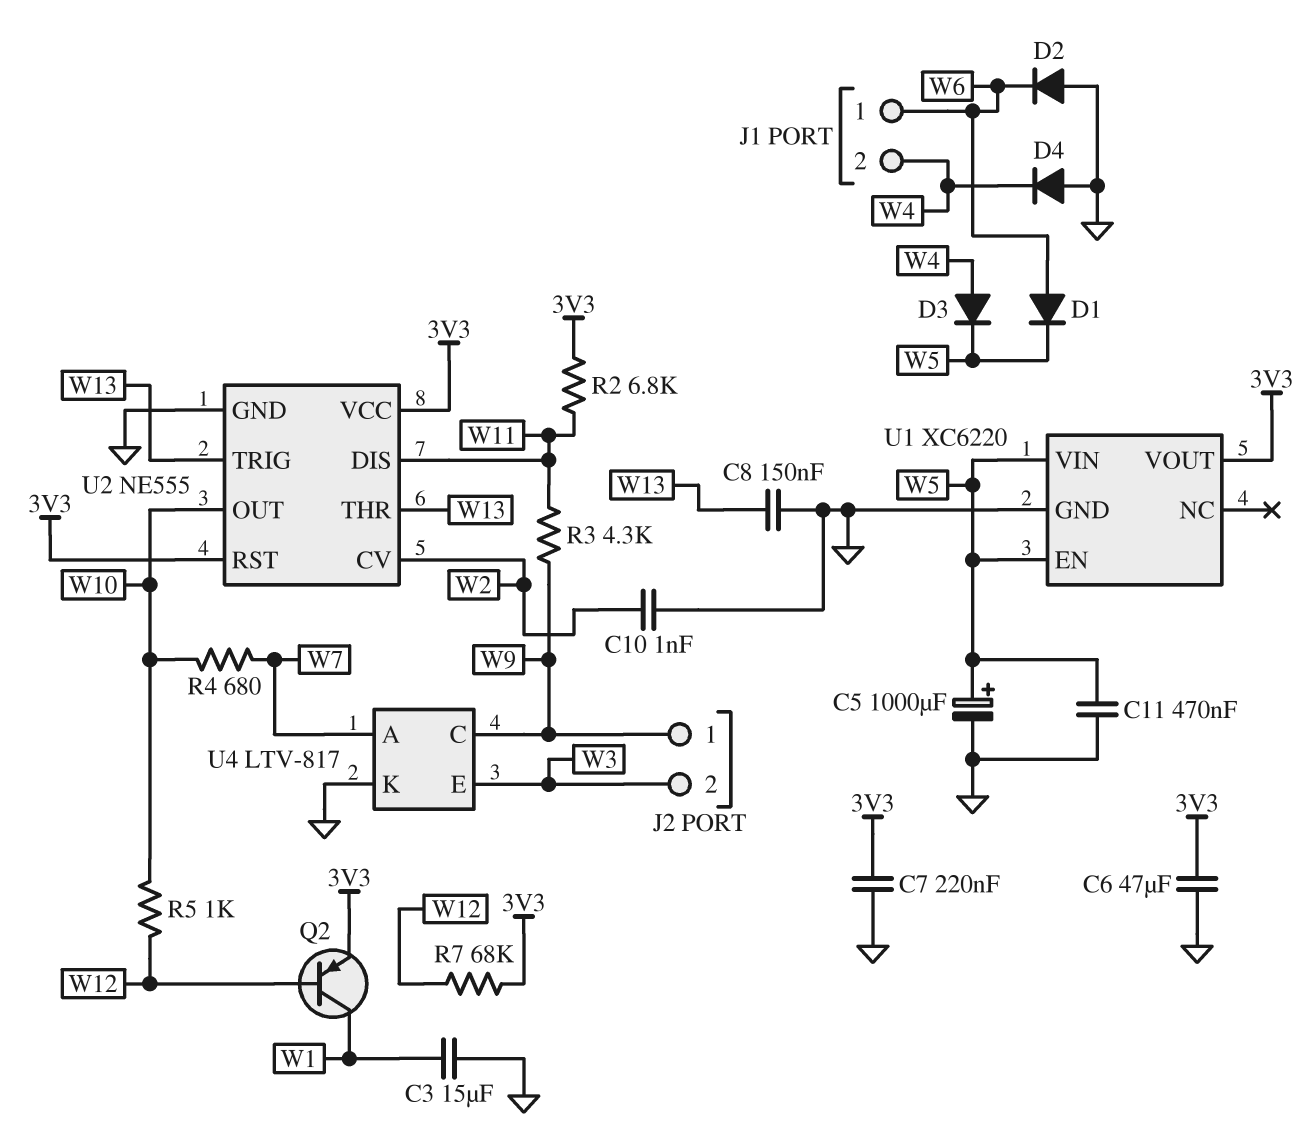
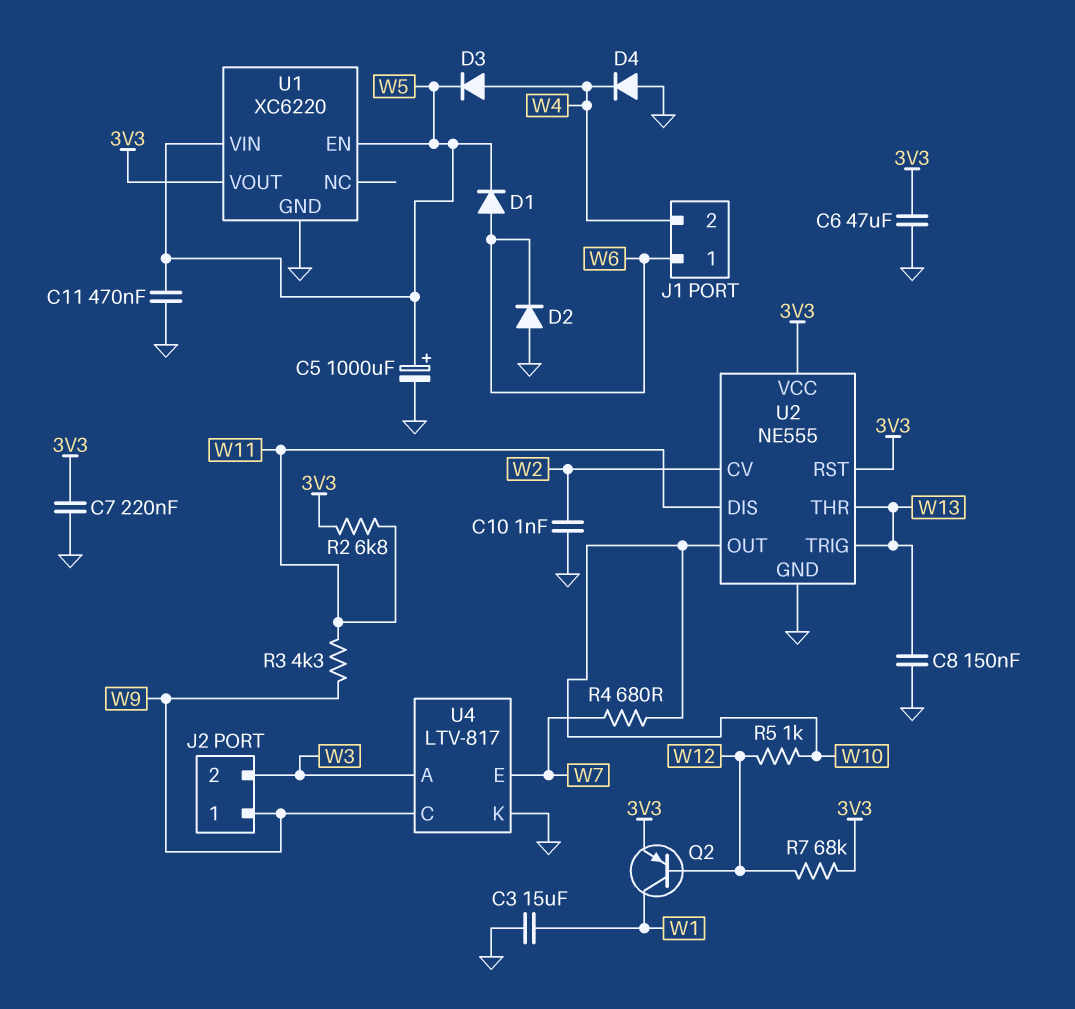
U4 pin A: W7 -> W3
U4 pin E: W3 -> W7

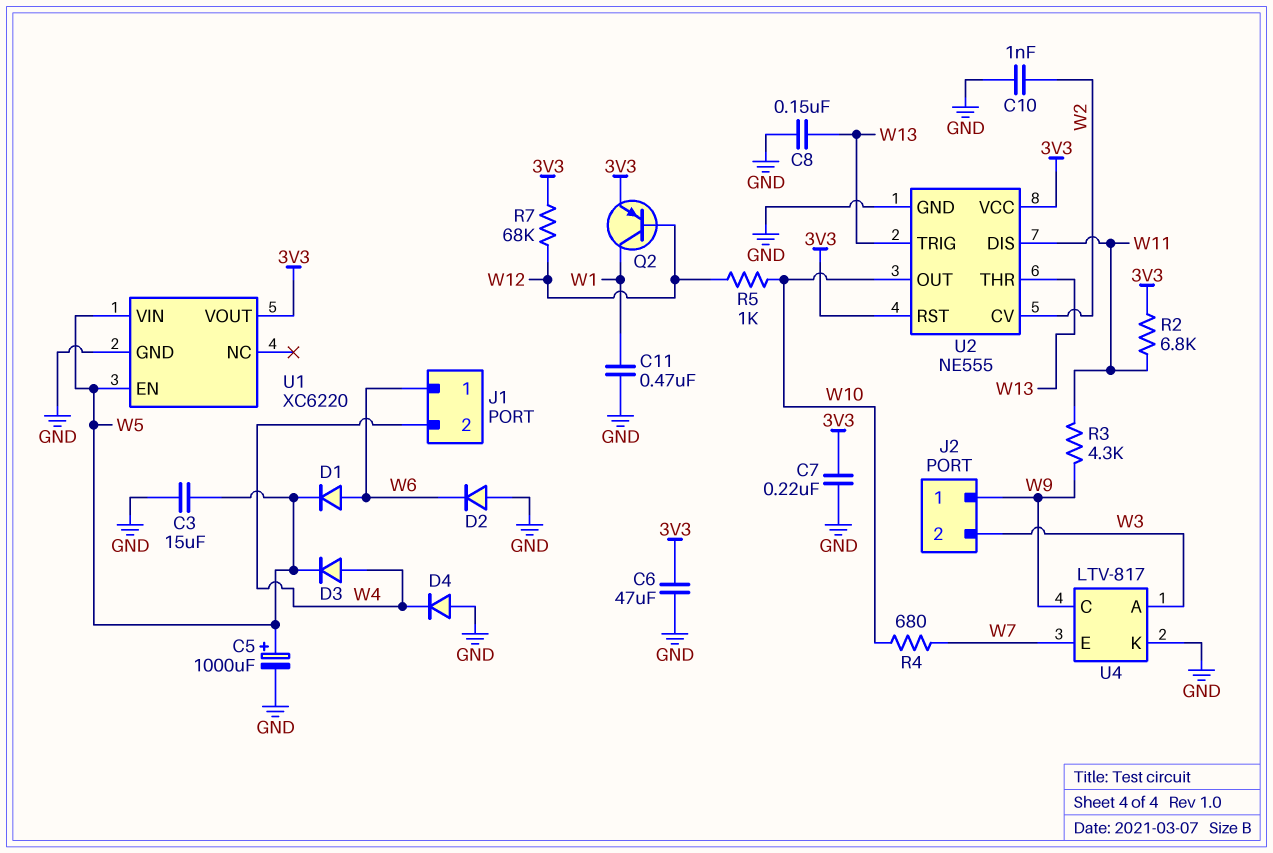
C3: 15uF (GND, W1) -> 15uF (GND, W5)
C11: 470nF (GND, W5) -> 470nF (GND, W1)

